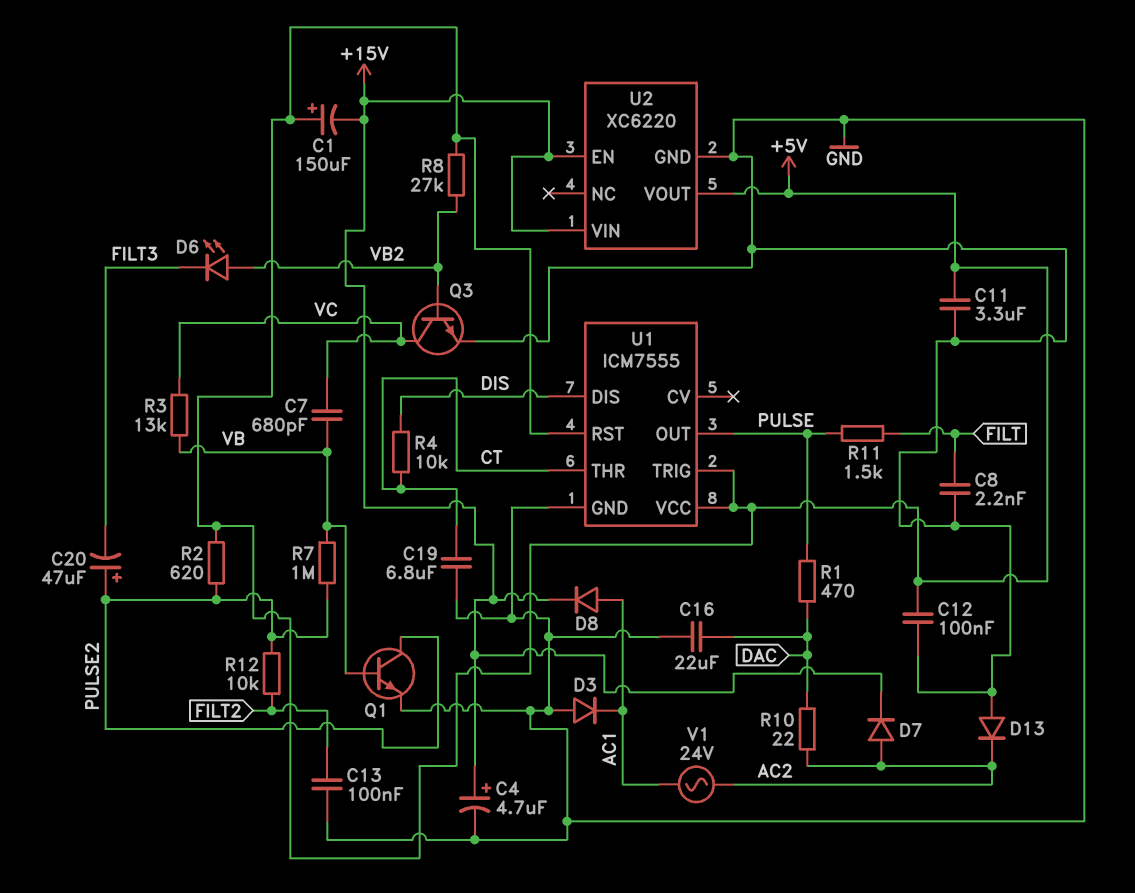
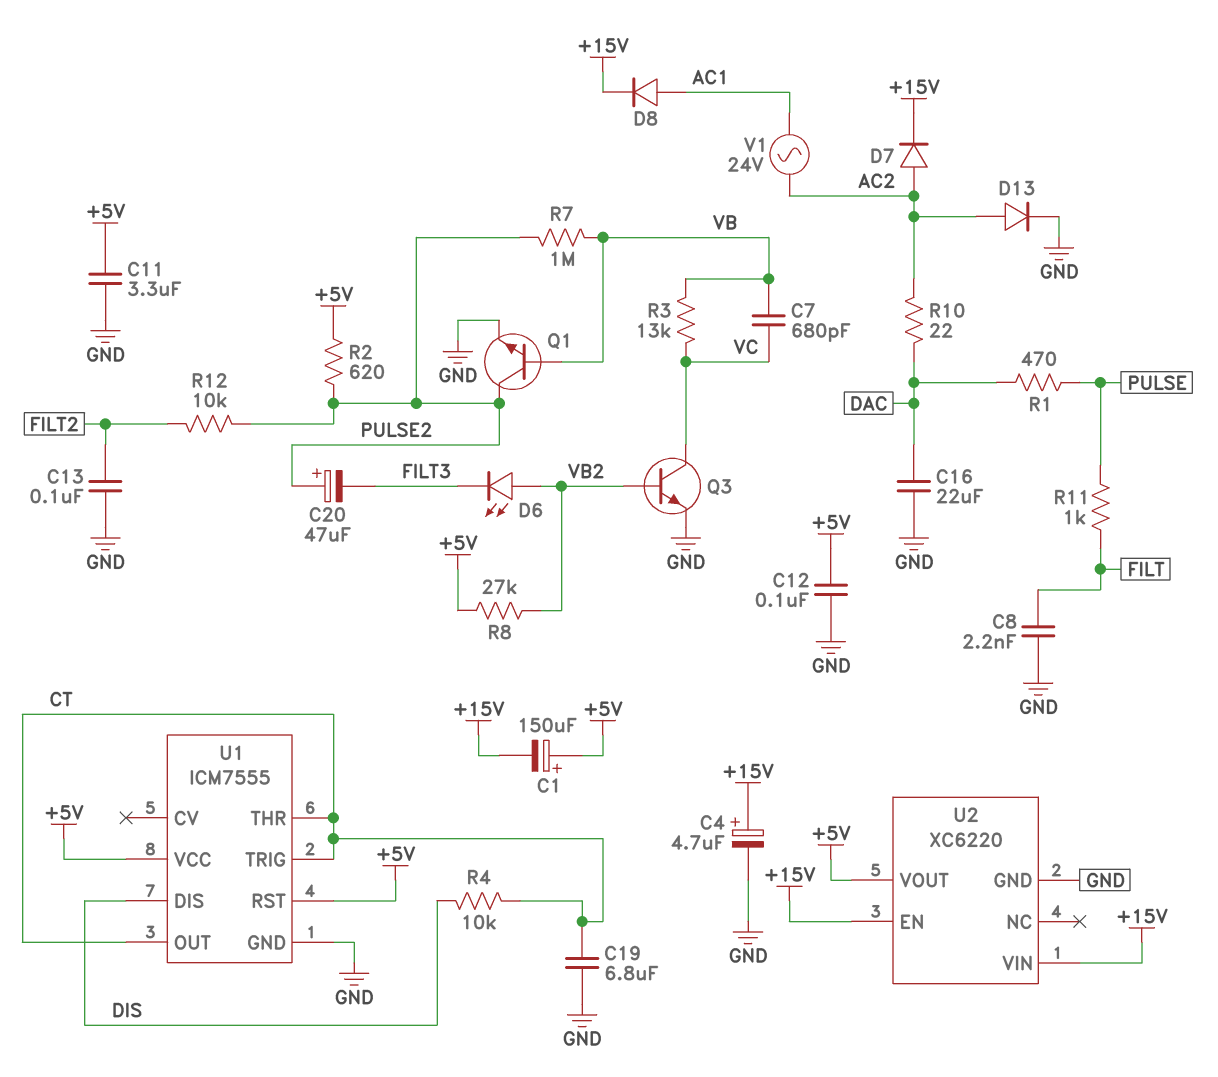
D3: diode (A GND, K AC1) -> none
D13: diode (A GND, K AC2) -> diode (A AC2, K GND)
R11: 1.5k (FILT, PULSE) -> 1k (FILT, PULSE)
U1 pin OUT: PULSE -> CT
U1 pin TRIG: +5V -> CT

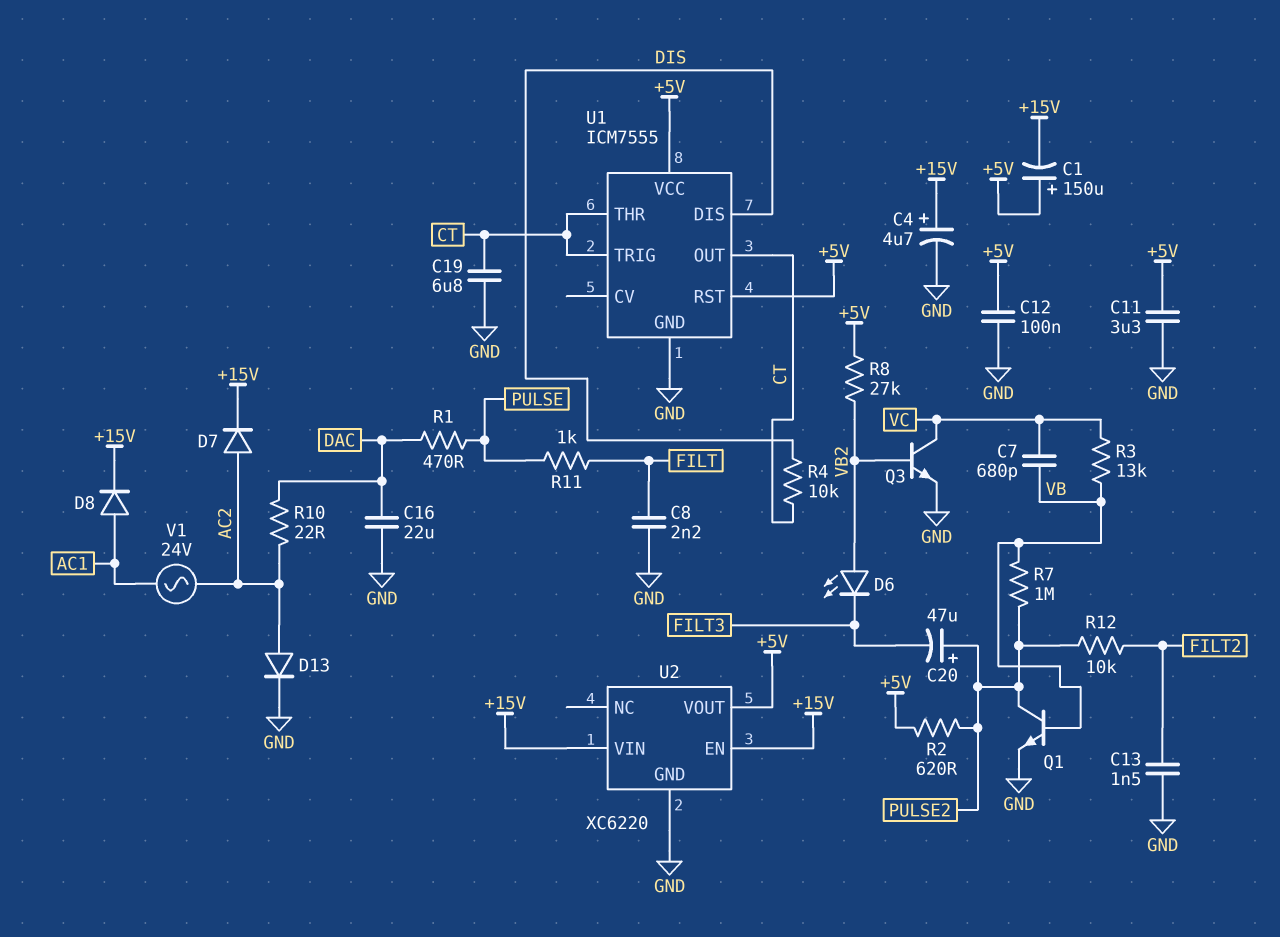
C13: 100nF (FILT2, GND) -> 1.5nF (FILT2, GND)

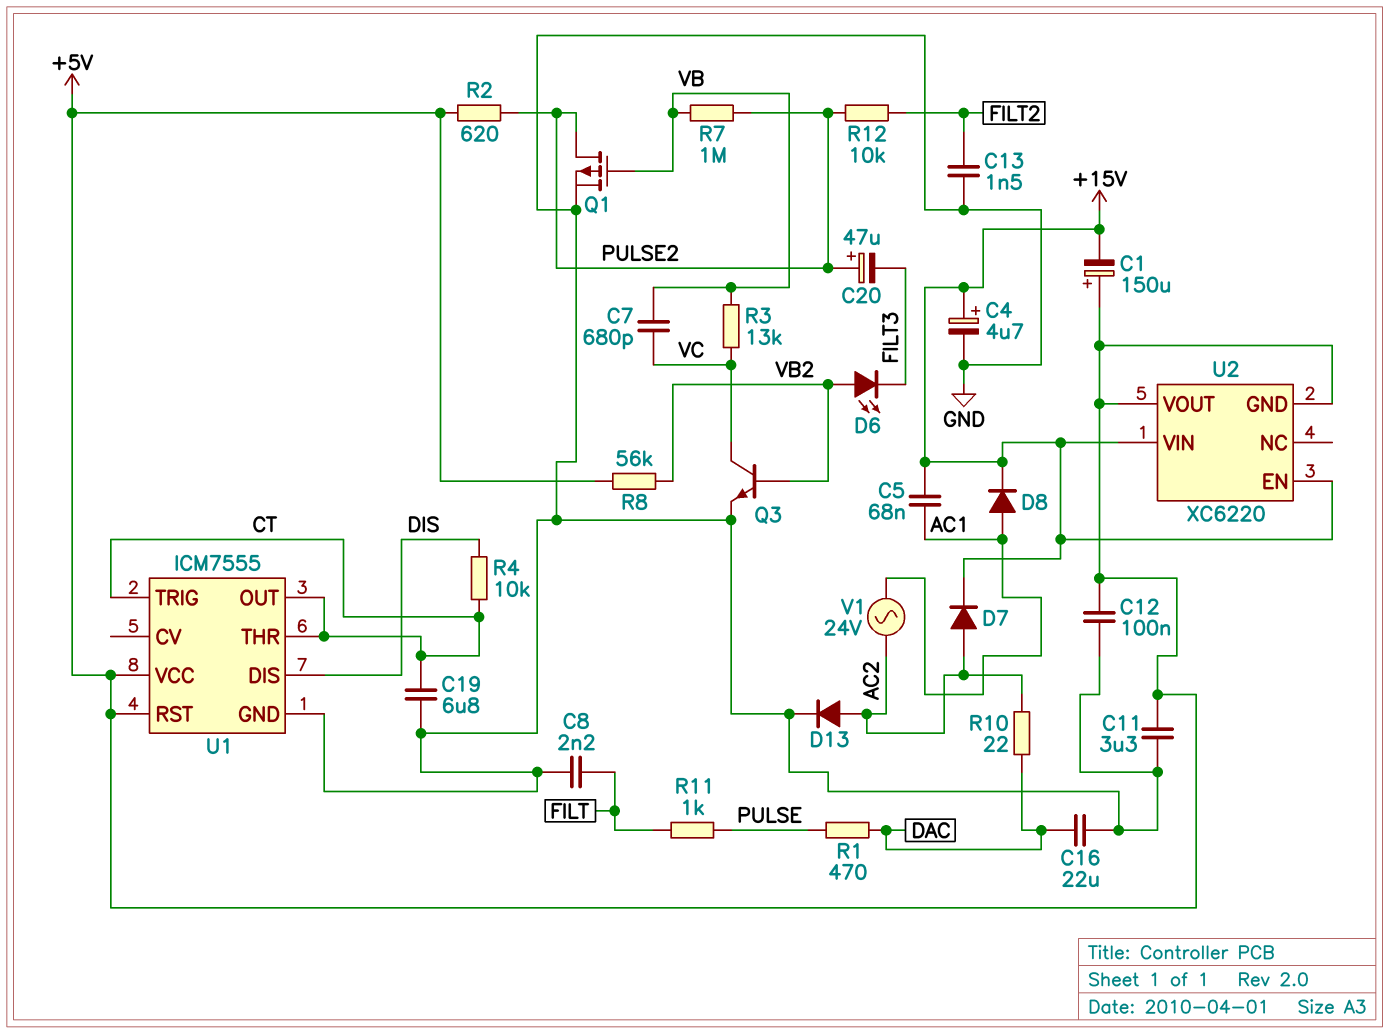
C5: none -> 68nF (+15V, AC1)
Q1: NPN (B VB, C PULSE2, E GND) -> PMOS (G VB, D PULSE2, S GND)
R8: 27k (+5V, VB2) -> 56k (+5V, VB2)
U2 pin GND: GND -> +5V

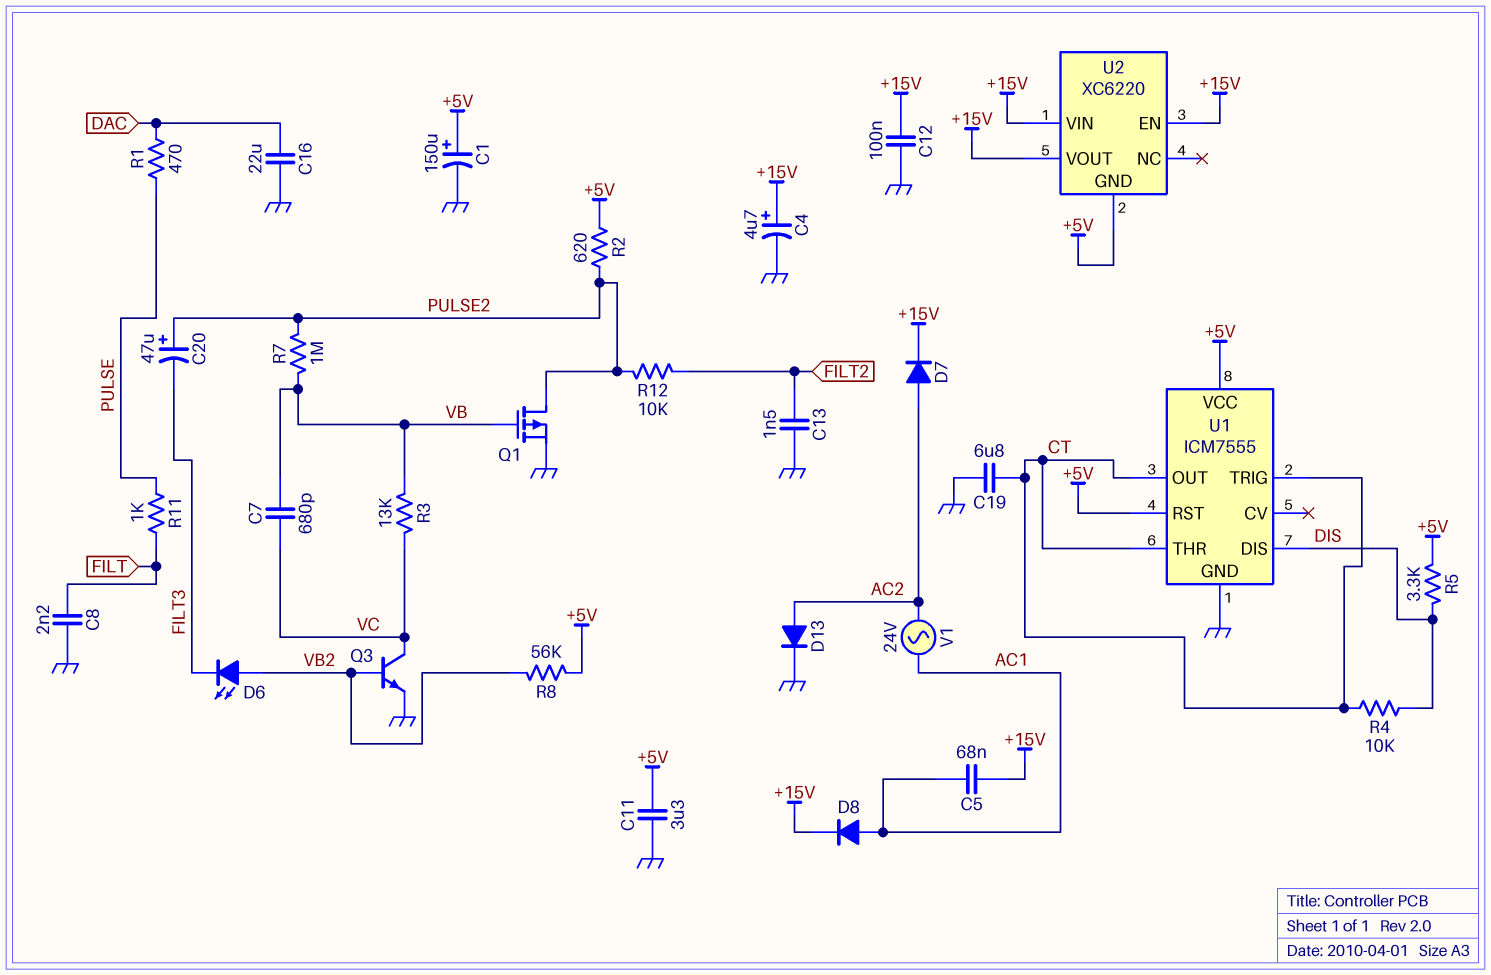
C1: 150uF (plus +5V, minus +15V) -> 150uF (plus +5V, minus GND)
C12: 100nF (+5V, GND) -> 100nF (+15V, GND)
R5: none -> 3.3k (+5V, DIS)
R10: 22 (AC2, DAC) -> none
U2 pin VOUT: +5V -> +15V

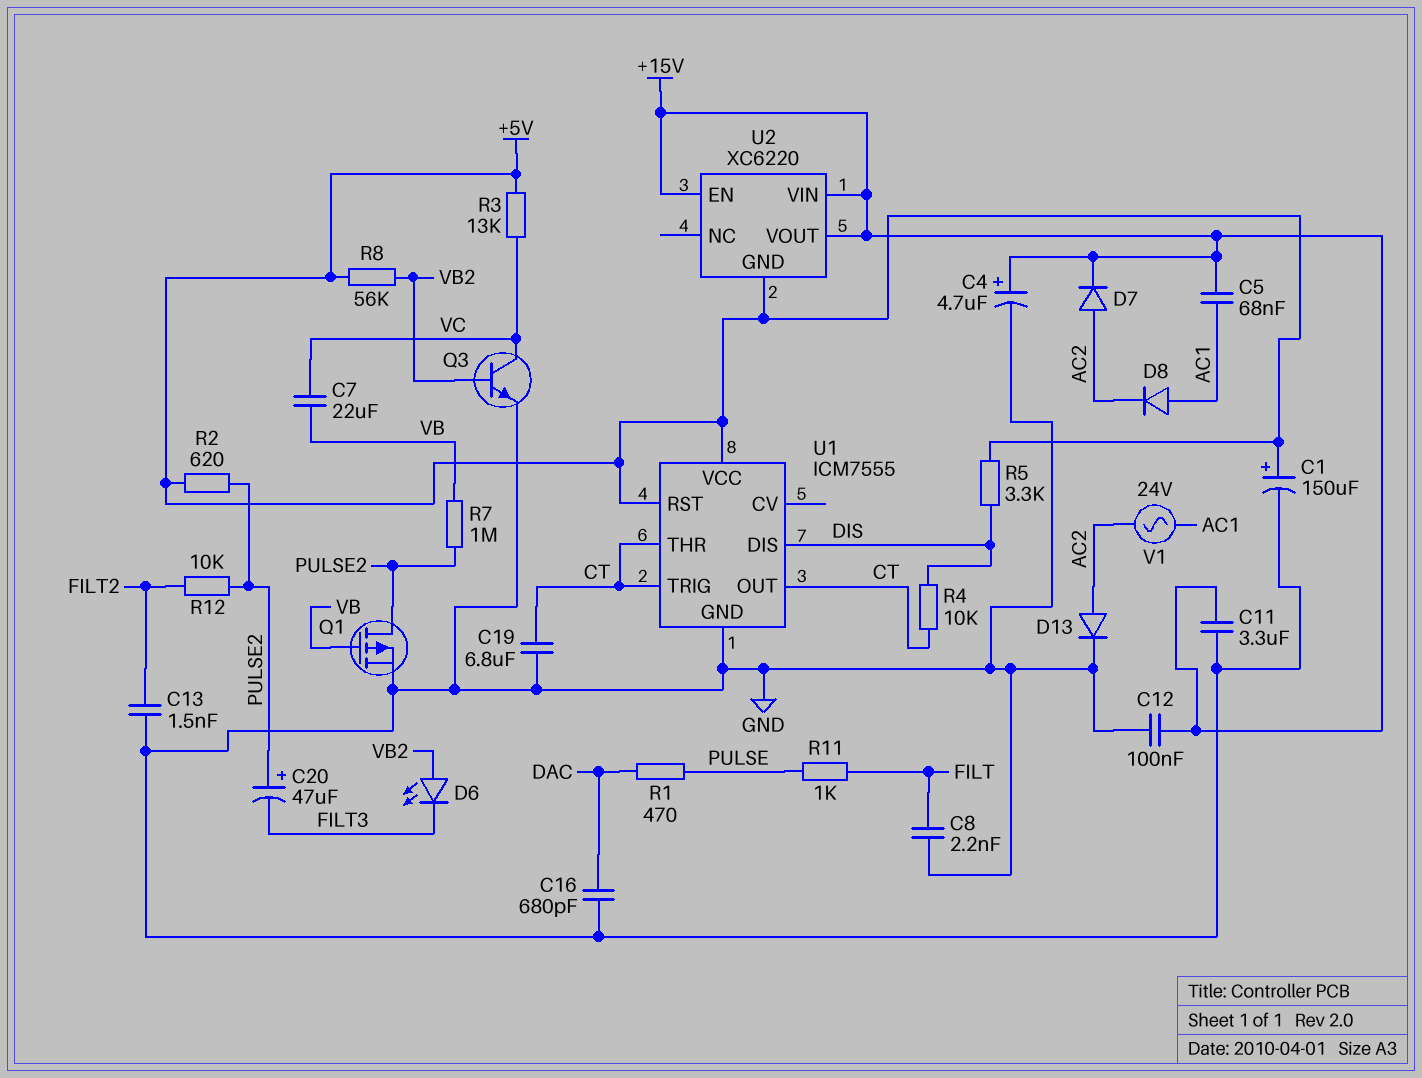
C7: 680pF (VB, VC) -> 22uF (VB, VC)
C11: 3.3uF (+5V, GND) -> 3.3uF (+15V, GND)
C16: 22uF (DAC, GND) -> 680pF (DAC, GND)
D8: diode (A AC1, K +15V) -> diode (A AC1, K AC2)
R3: 13k (VB, VC) -> 13k (+5V, VC)

